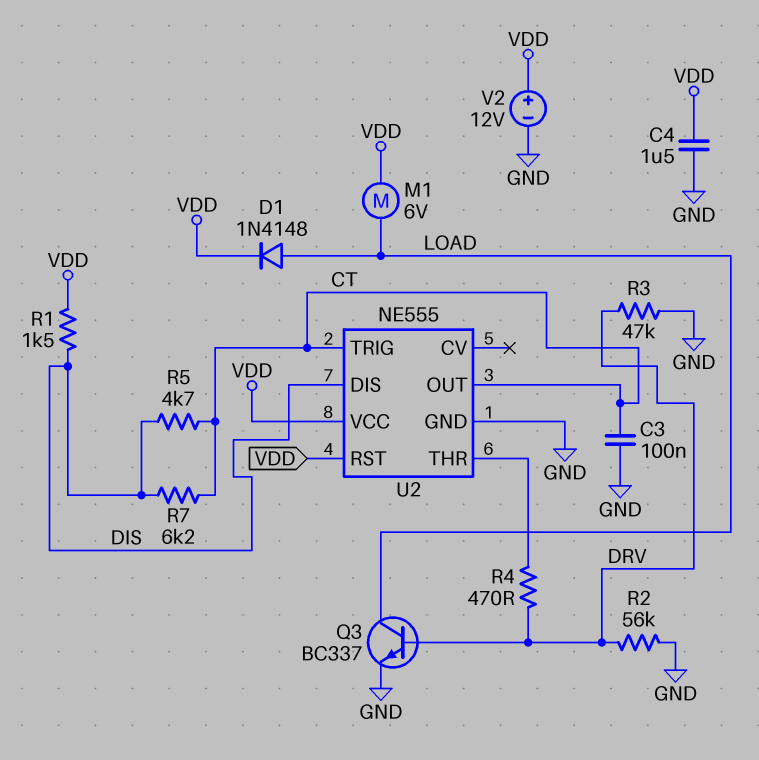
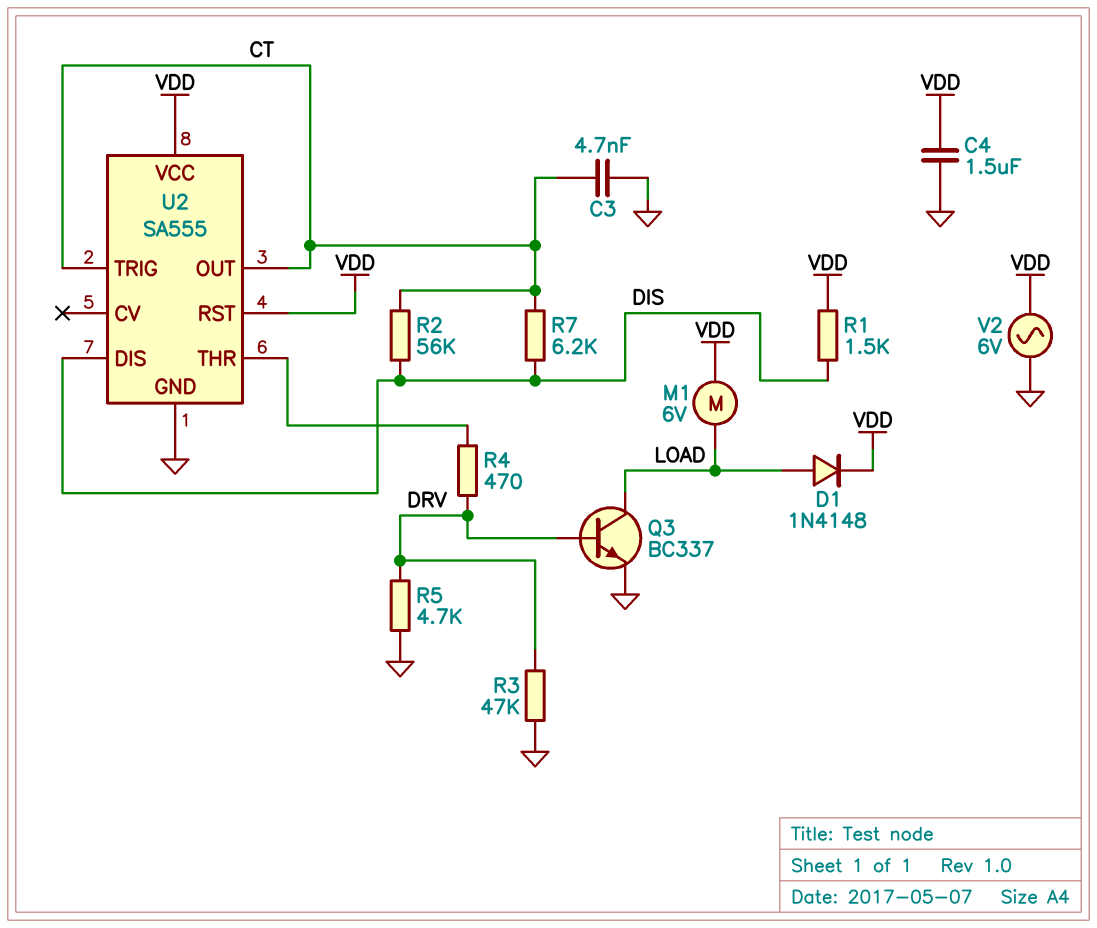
C3: 100nF (CT, GND) -> 4.7nF (CT, GND)
R2: 56k (DRV, GND) -> 56k (CT, DIS)
R5: 4.7k (CT, DIS) -> 4.7k (DRV, GND)
U2: NE555 -> SA555
V2: 12V (plus VDD, minus GND) -> AC 6V (GND, VDD)

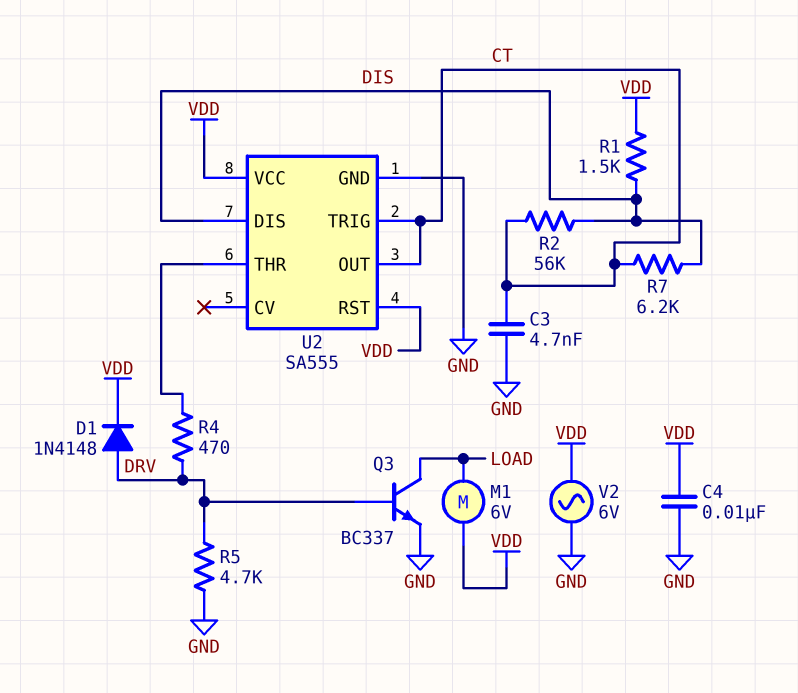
C4: 1.5uF (GND, VDD) -> 10nF (GND, VDD)
D1: diode 1N4148 (A LOAD, K VDD) -> diode 1N4148 (A DRV, K VDD)
R3: 47k (DRV, GND) -> none

